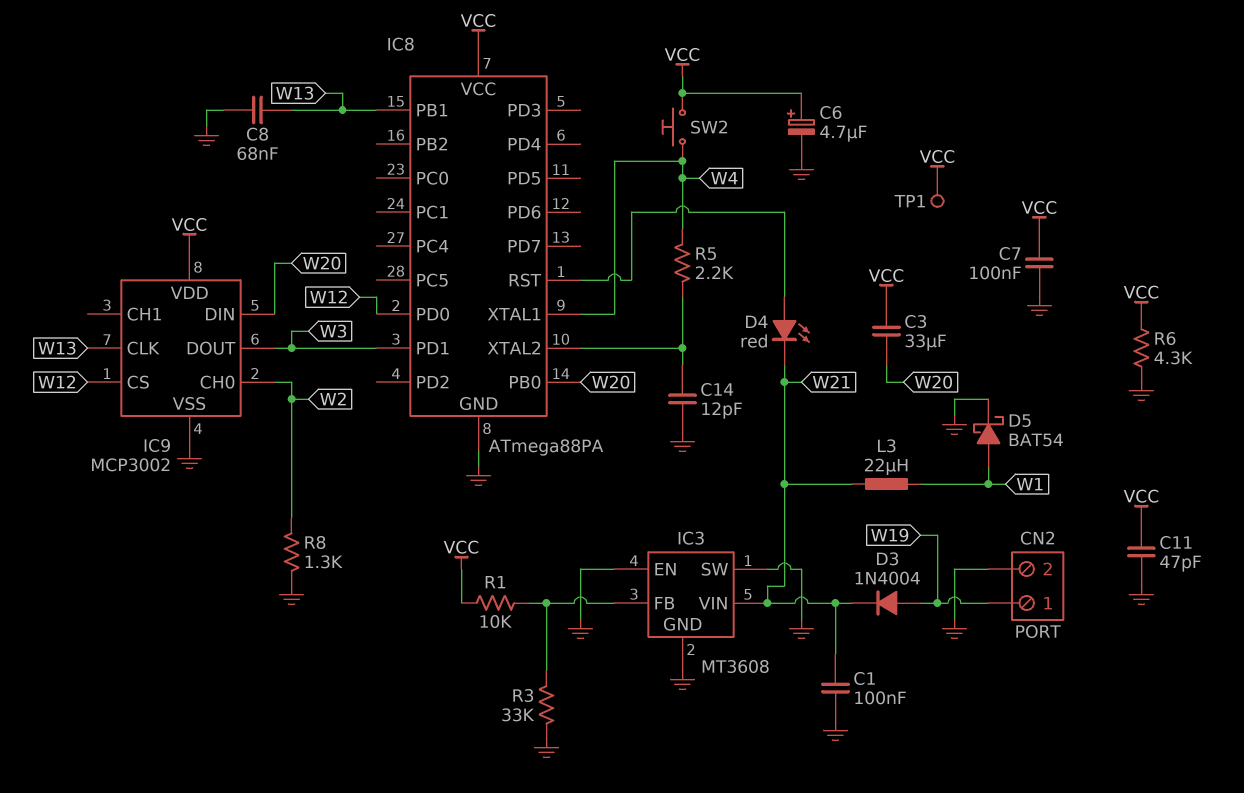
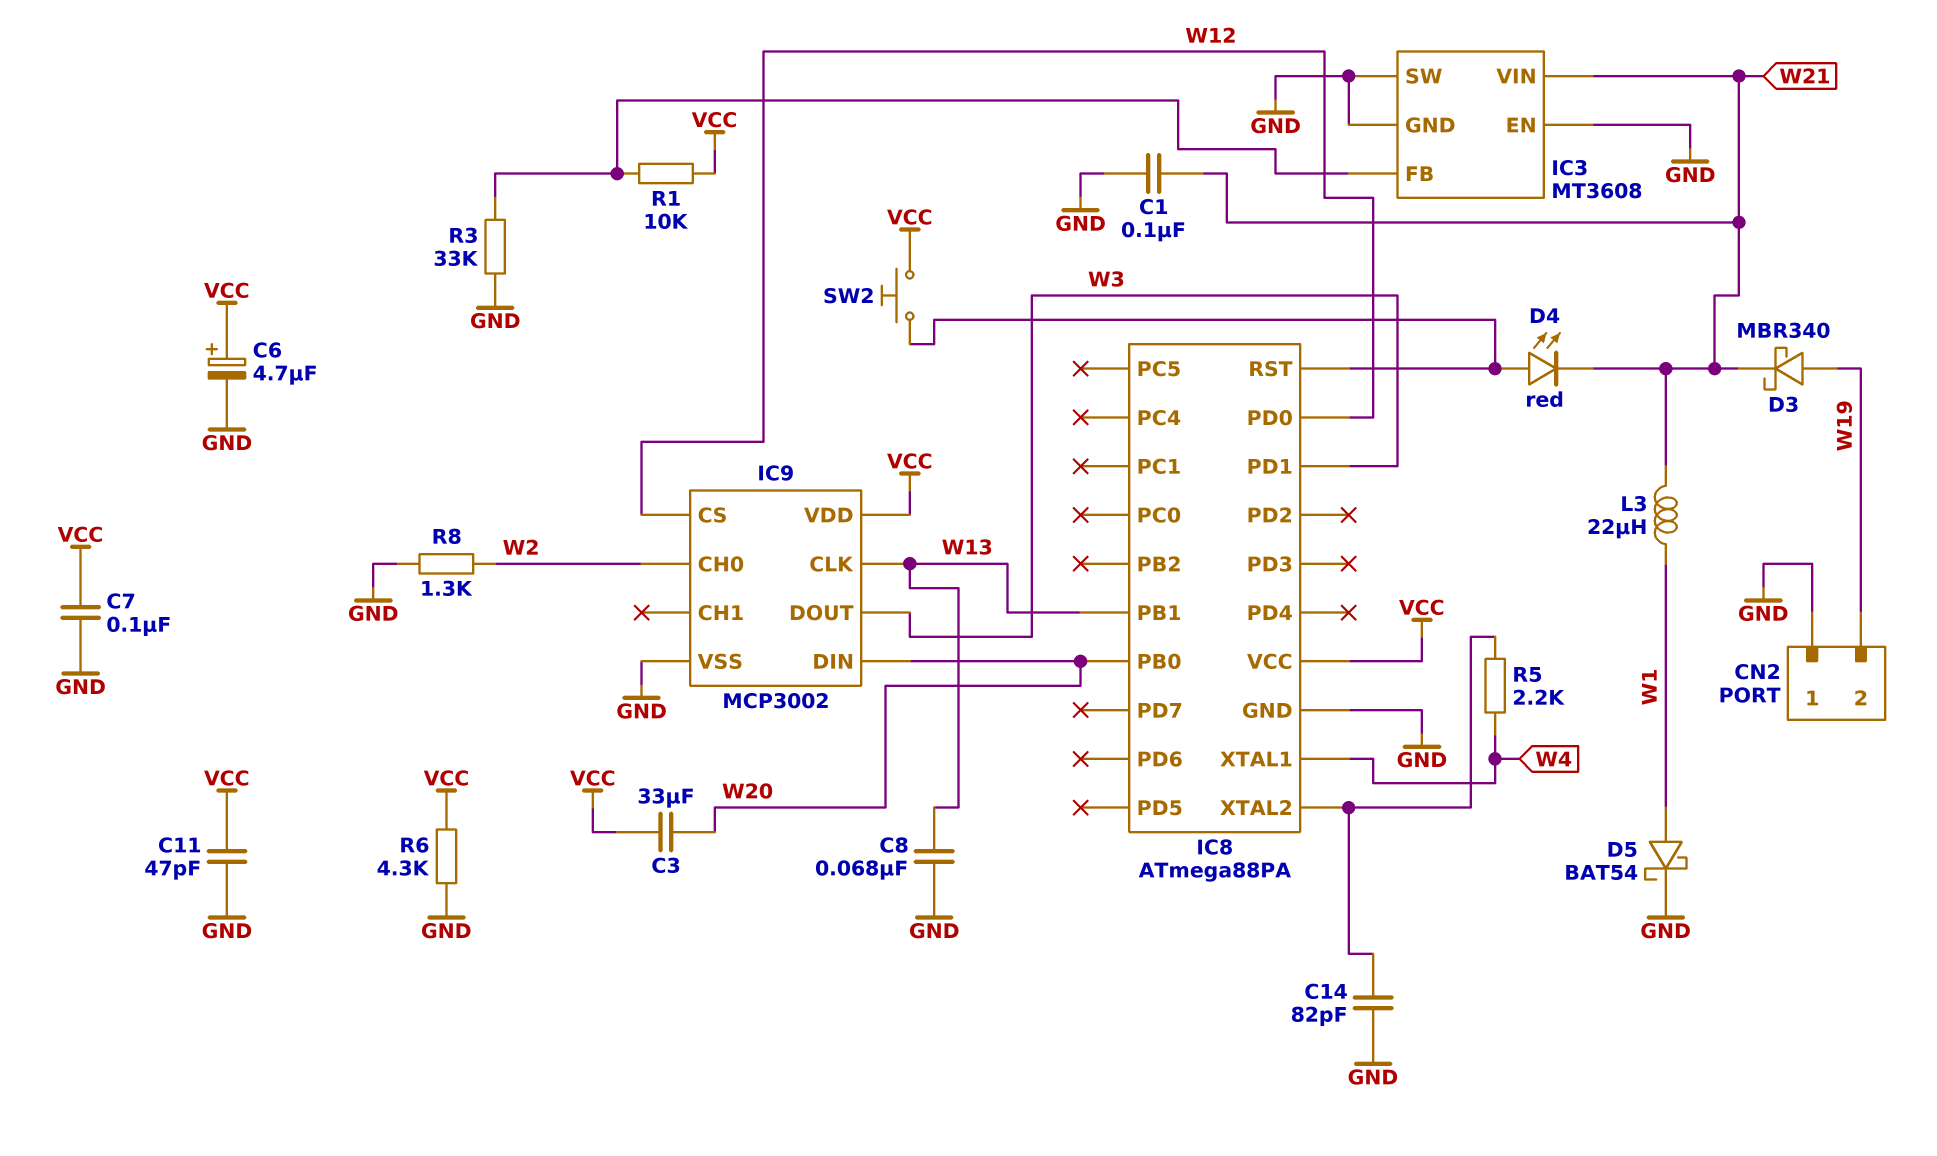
C14: 12pF (GND, IC8/XTAL2) -> 82pF (GND, IC8/XTAL2)
CN2 pin 1: W19 -> GND
CN2 pin 2: GND -> W19
D3: diode 1N4004 (A W19, K W21) -> schottky MBR340 (A W19, K W21)
SW2: button (VCC, W4) -> button (IC8/RST, VCC)
TP1: test point (VCC) -> none

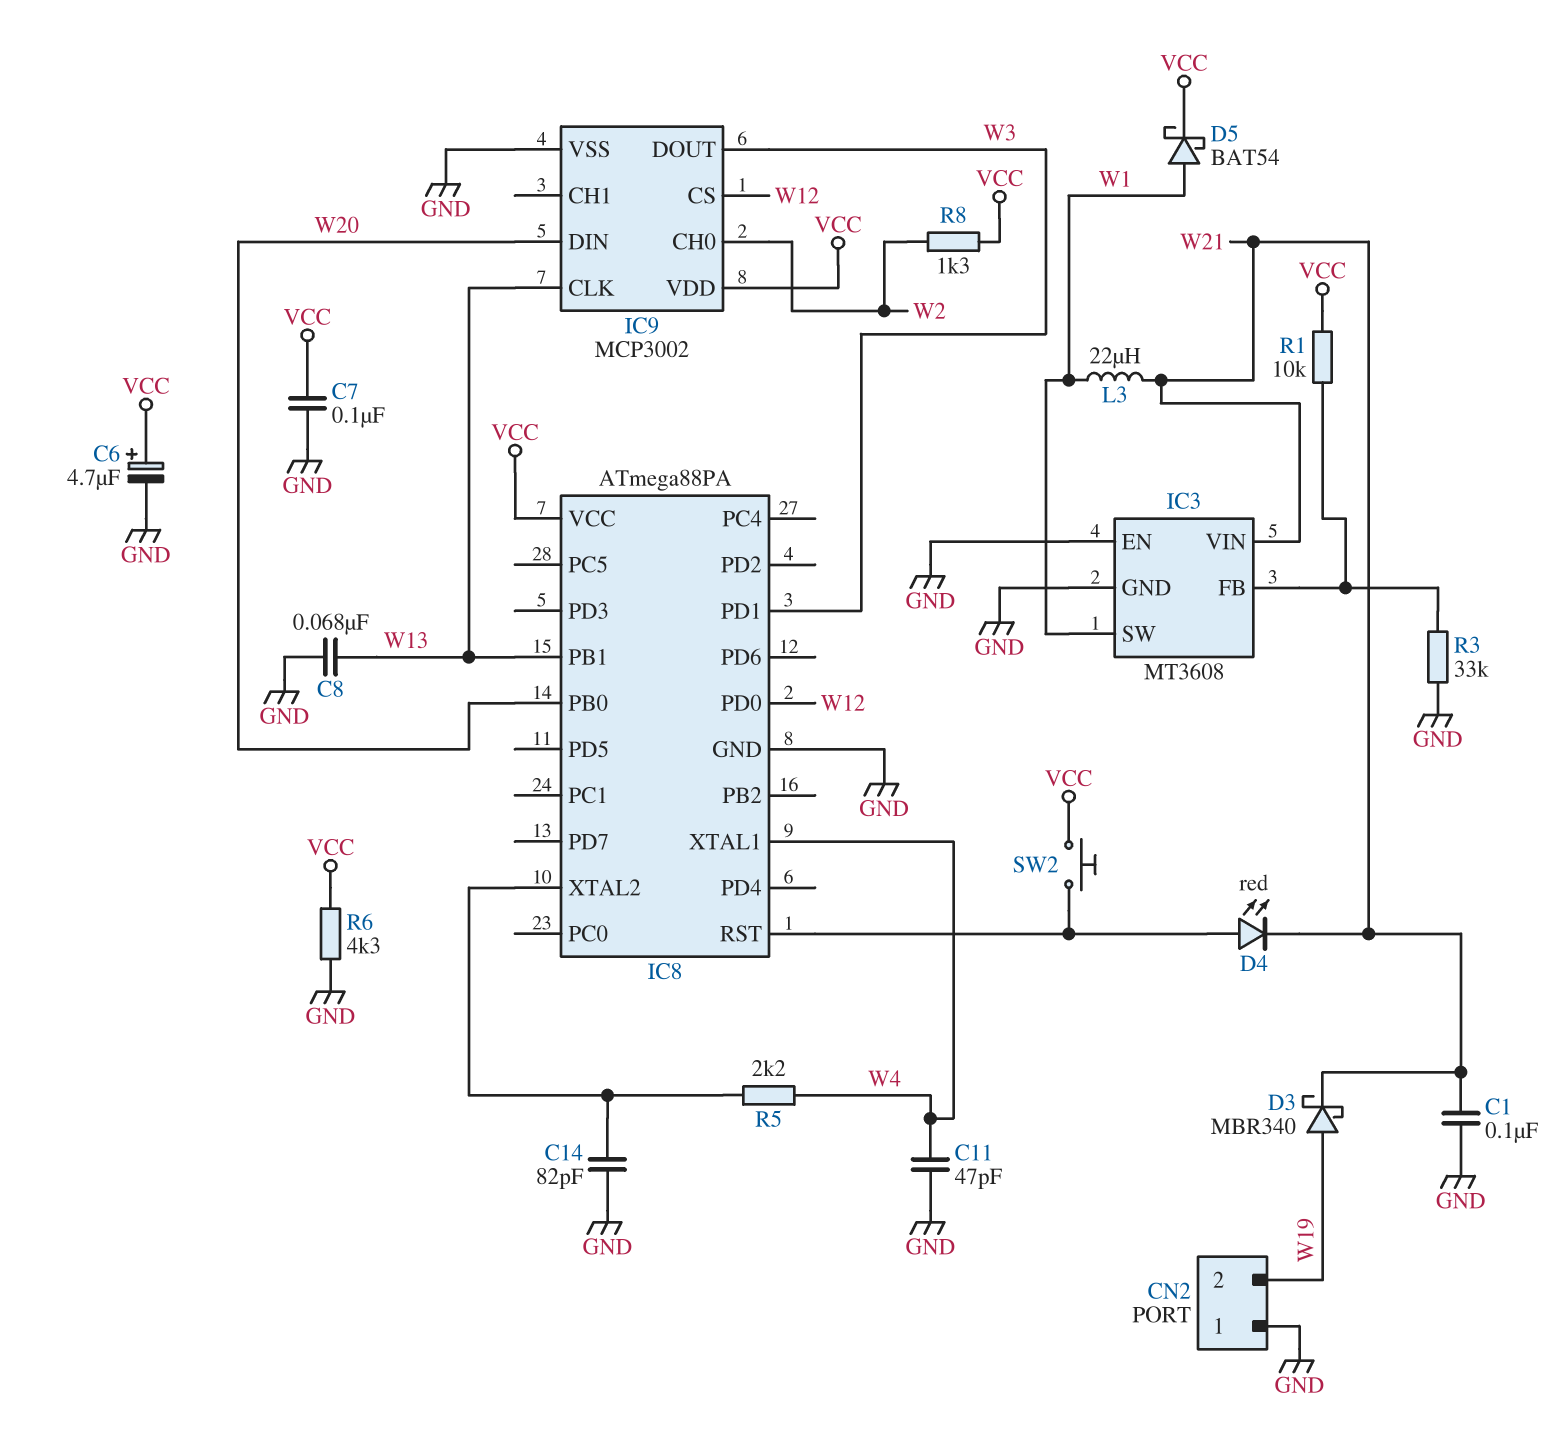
C3: 33uF (VCC, W20) -> none
C11: 47pF (GND, VCC) -> 47pF (GND, W4)
D5: schottky BAT54 (A W1, K GND) -> schottky BAT54 (A W1, K VCC)
IC3 pin SW: GND -> W1
R8: 1.3k (GND, W2) -> 1.3k (VCC, W2)

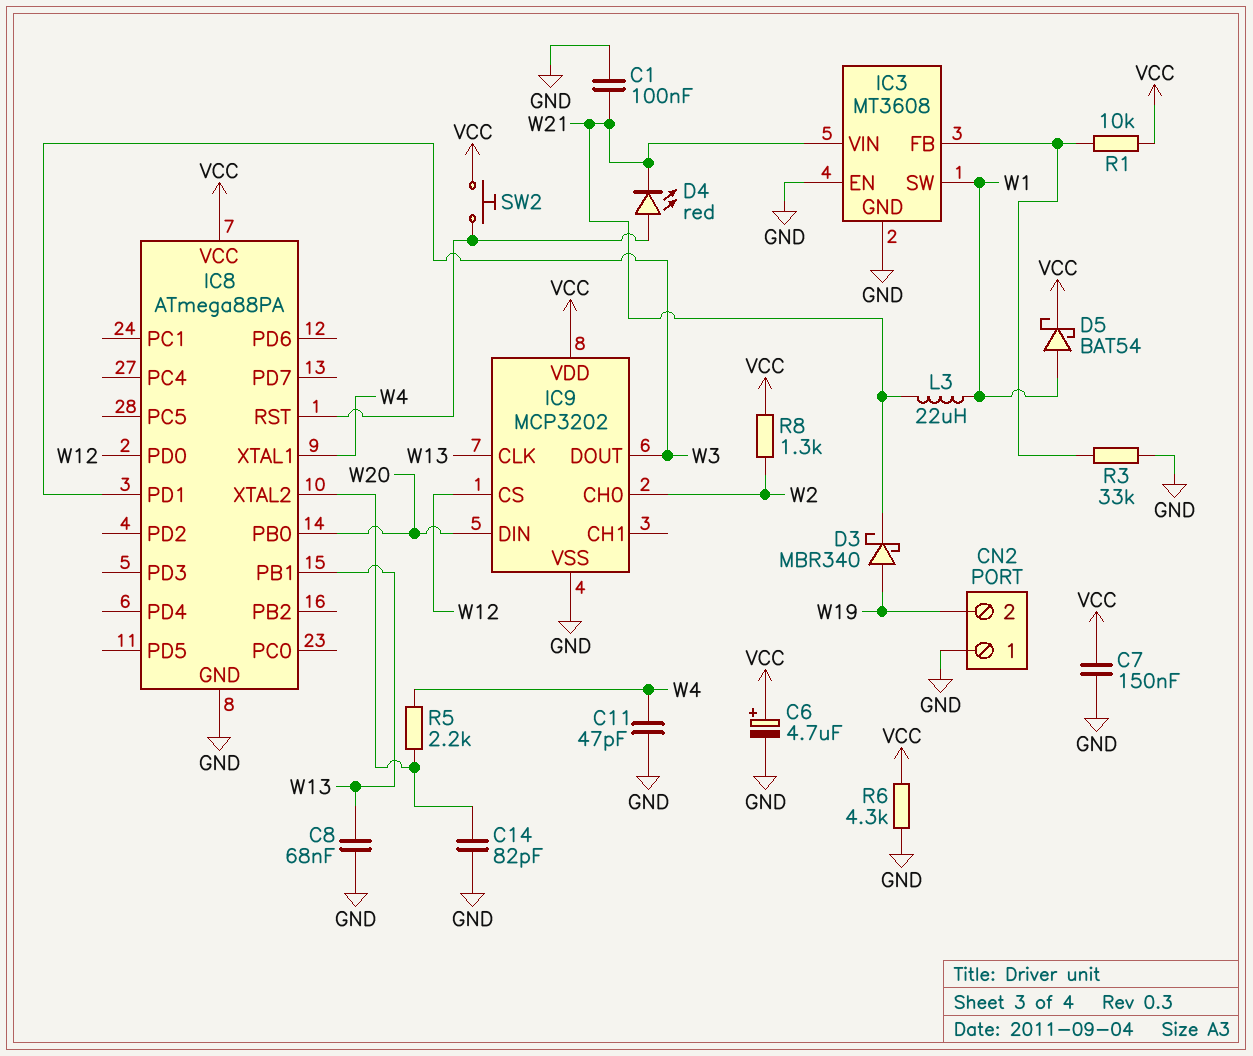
C7: 100nF (GND, VCC) -> 150nF (GND, VCC)
IC9: MCP3002 -> MCP3202

